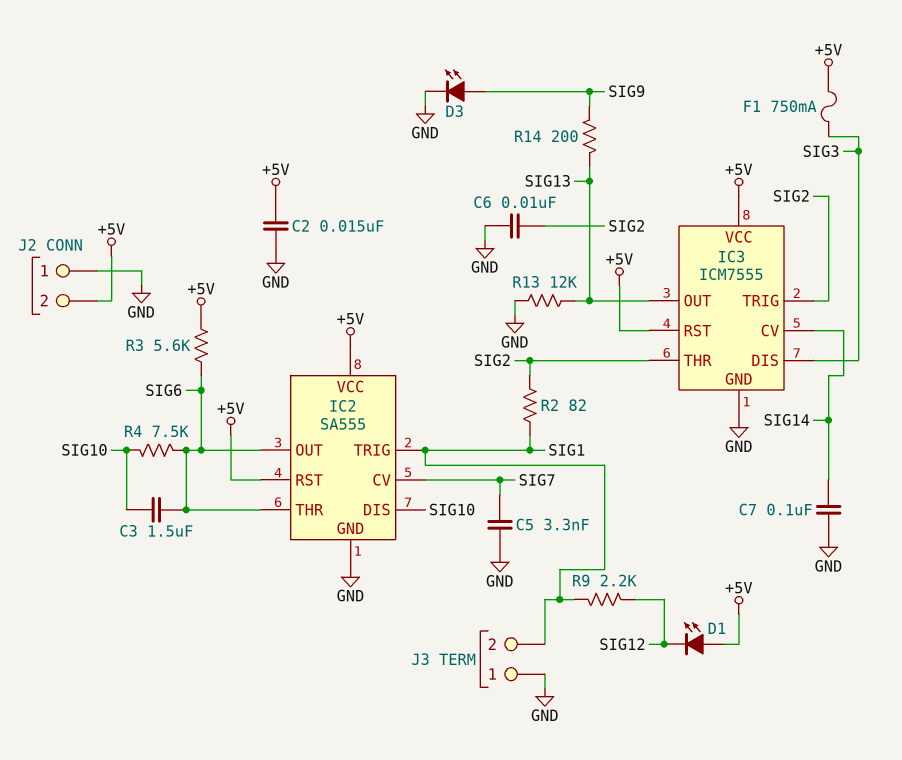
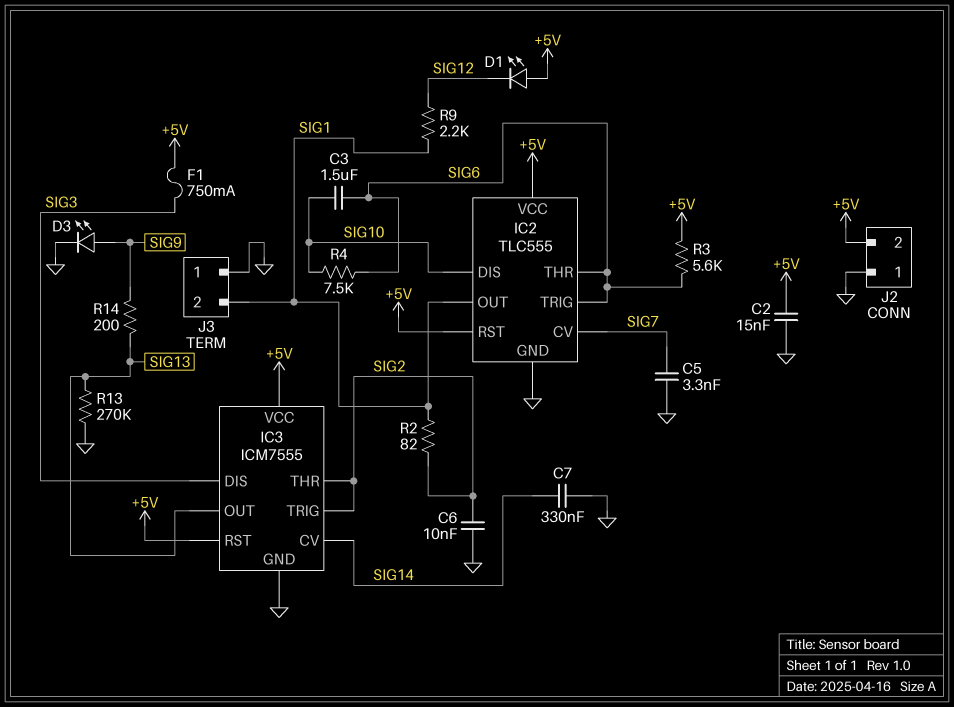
C7: 100nF (GND, SIG14) -> 330nF (GND, SIG14)
IC2: SA555 -> TLC555
IC2 pin OUT: SIG6 -> SIG1
IC2 pin TRIG: SIG1 -> SIG6
R13: 12k (GND, SIG13) -> 270k (GND, SIG13)

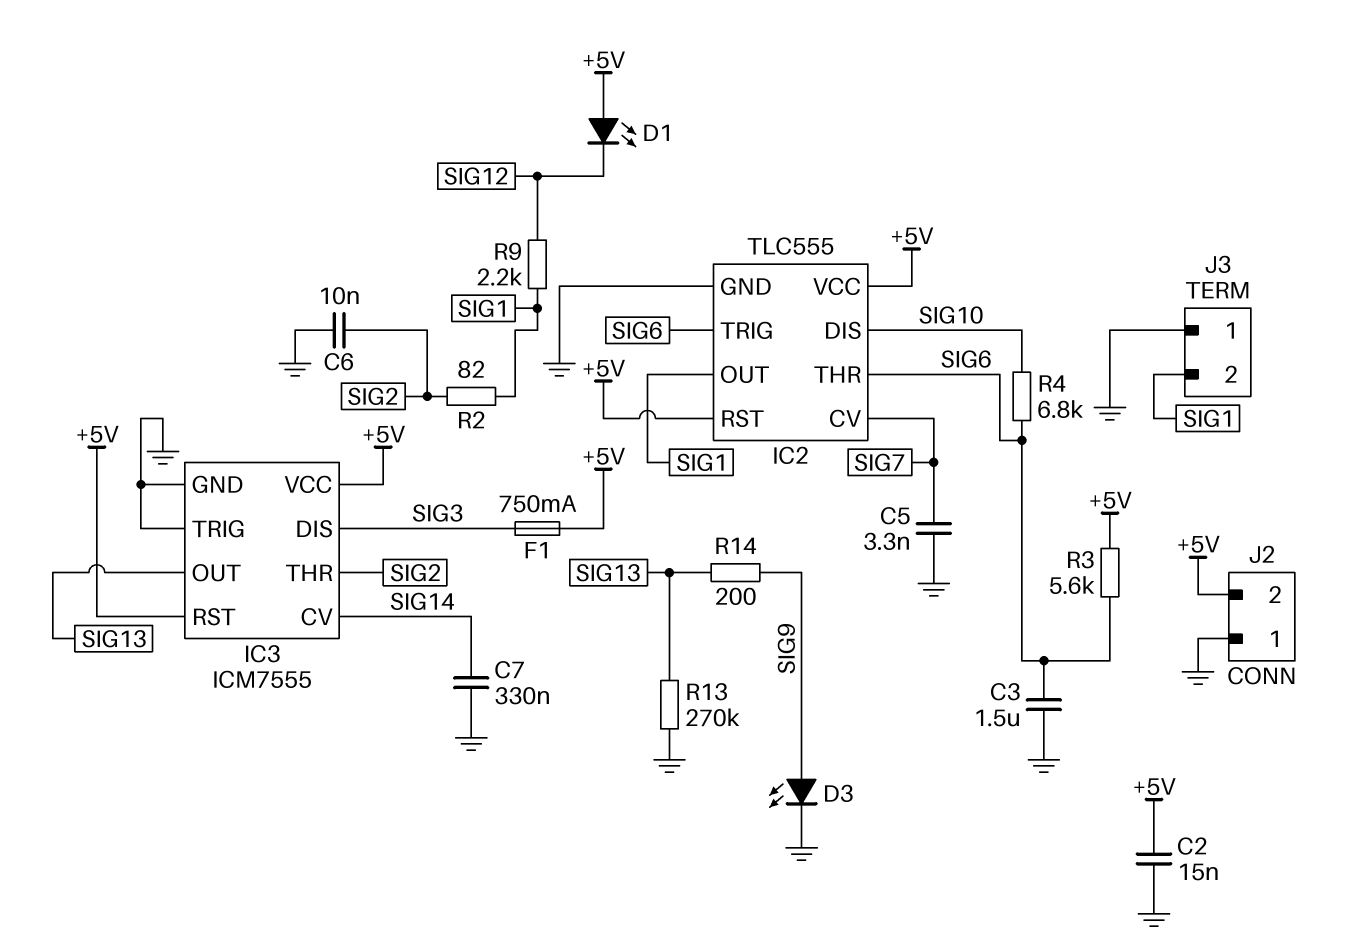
C3: 1.5uF (SIG6, SIG10) -> 1.5uF (GND, SIG6)
IC3 pin TRIG: SIG2 -> GND
R4: 7.5k (SIG6, SIG10) -> 6.8k (SIG6, SIG10)

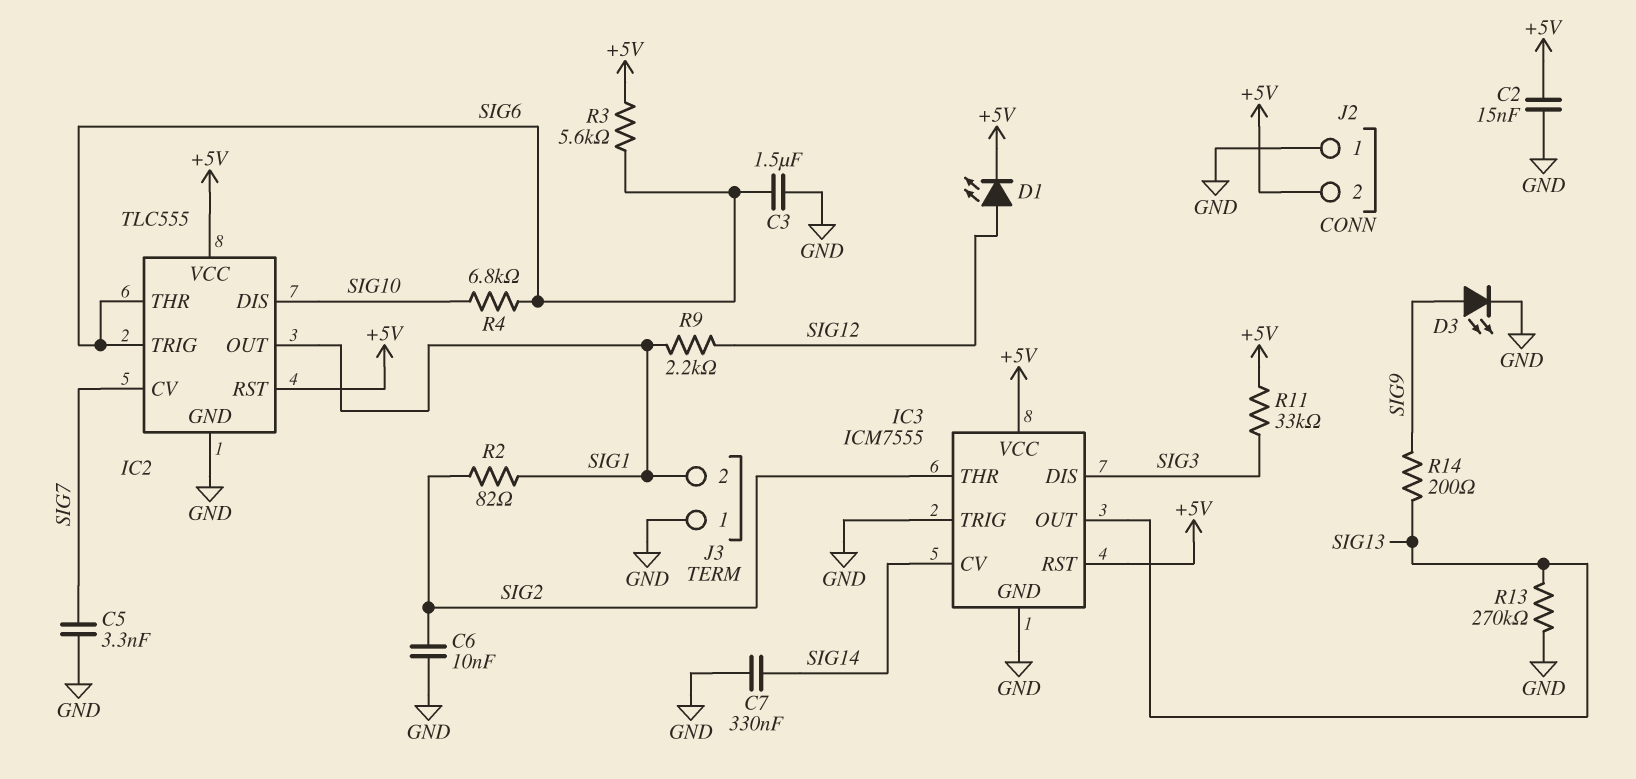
D1: LED (A +5V, K SIG12) -> LED (A SIG12, K +5V)
F1: 750mA (+5V, SIG3) -> none
R11: none -> 33k (+5V, SIG3)

